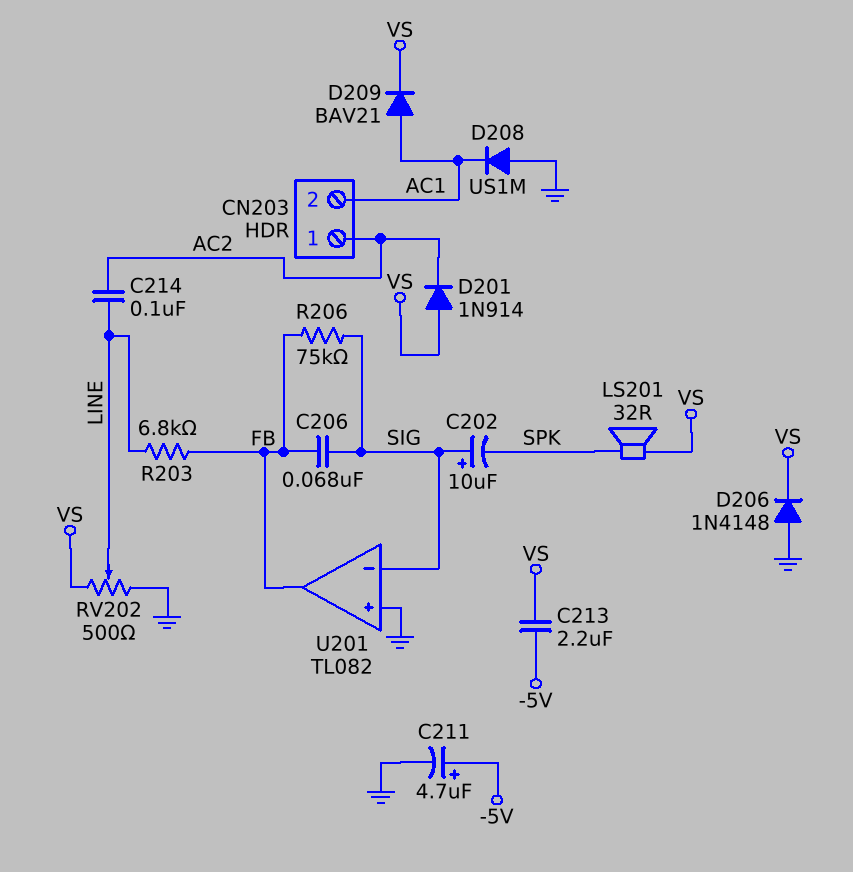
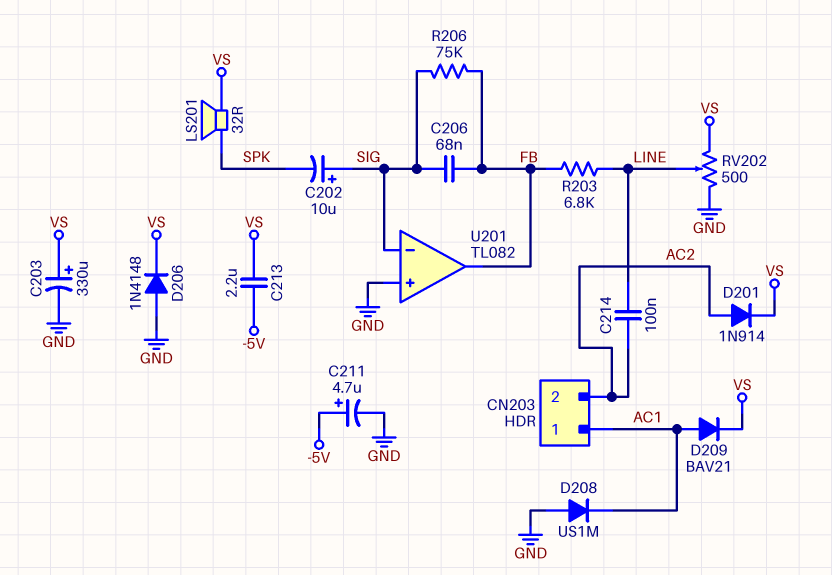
C203: none -> 330uF (plus VS, minus GND)
CN203 pin 1: AC2 -> AC1
CN203 pin 2: AC1 -> AC2
D201: diode 1N914 (A VS, K AC2) -> diode 1N914 (A AC2, K VS)

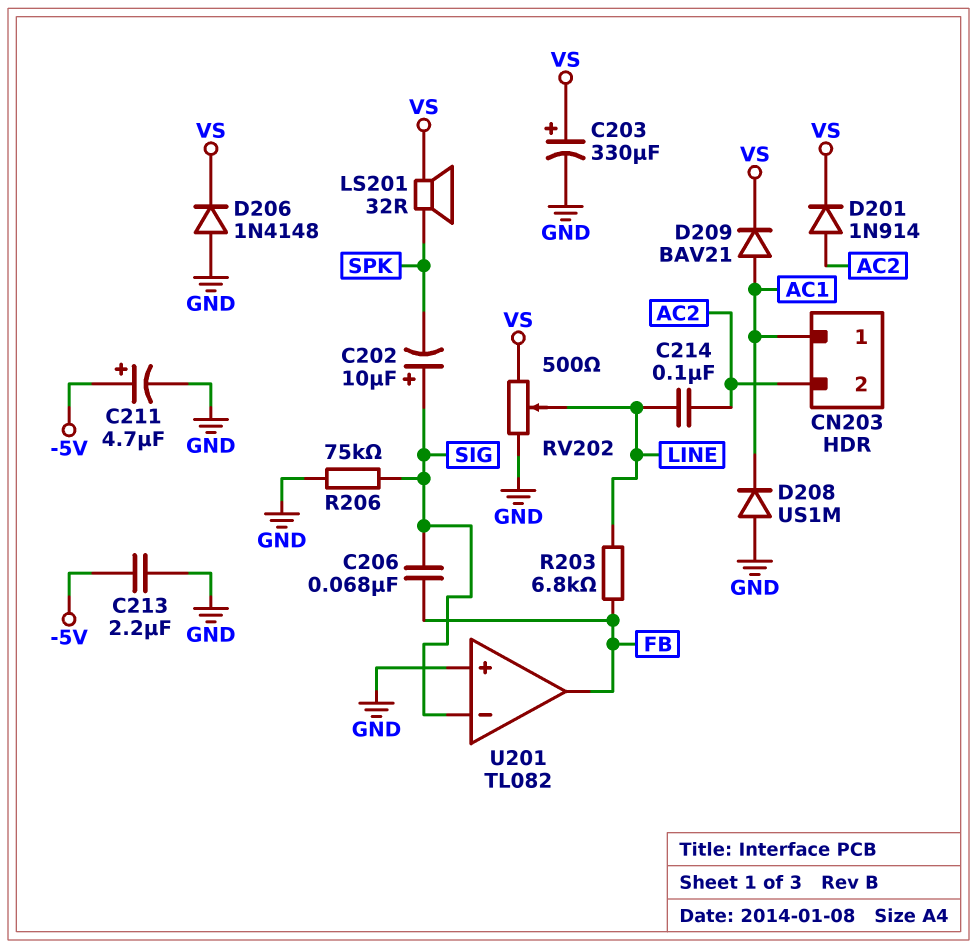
C213: 2.2uF (-5V, VS) -> 2.2uF (-5V, GND)
R206: 75k (FB, SIG) -> 75k (GND, SIG)

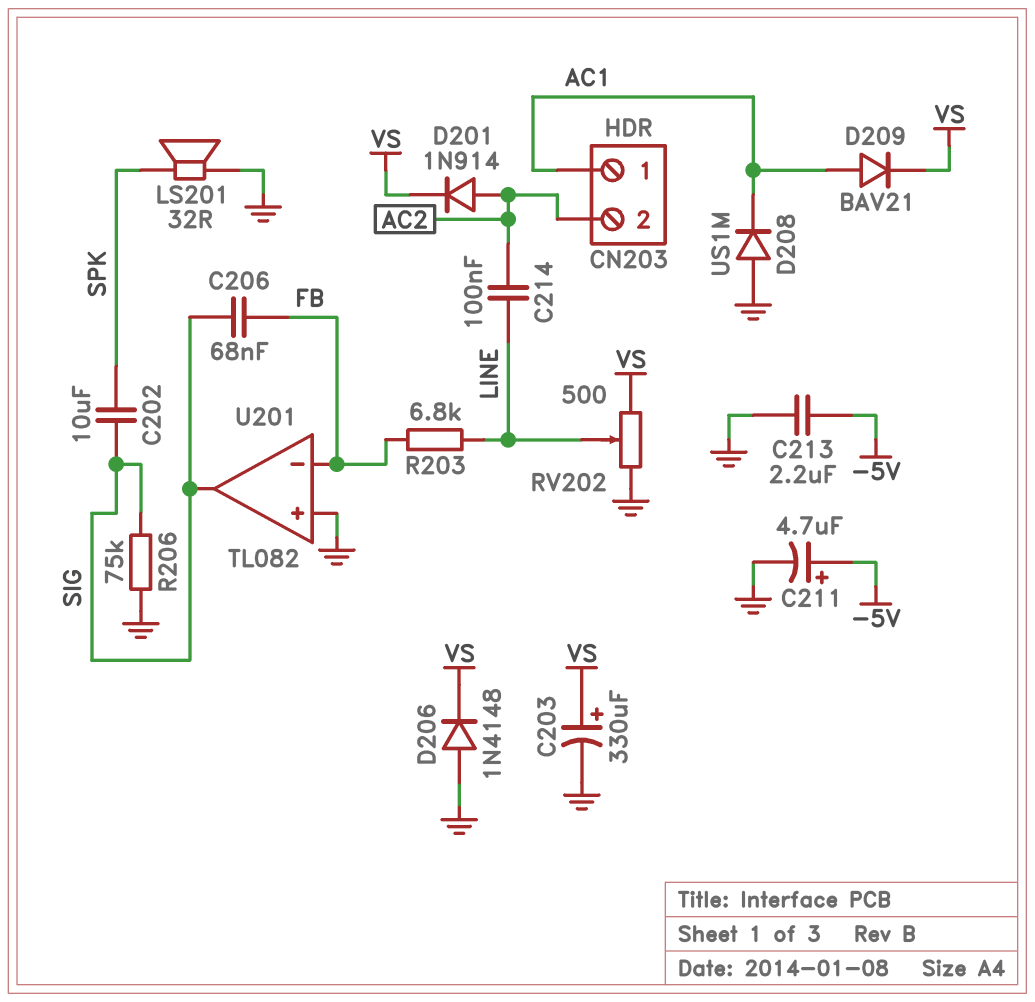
C202: 10uF (plus SIG, minus SPK) -> 10uF (SIG, SPK)
LS201: speaker 32R (SPK, VS) -> speaker 32R (GND, SPK)
U201 pin in-: SIG -> FB
U201 pin out: FB -> SIG

